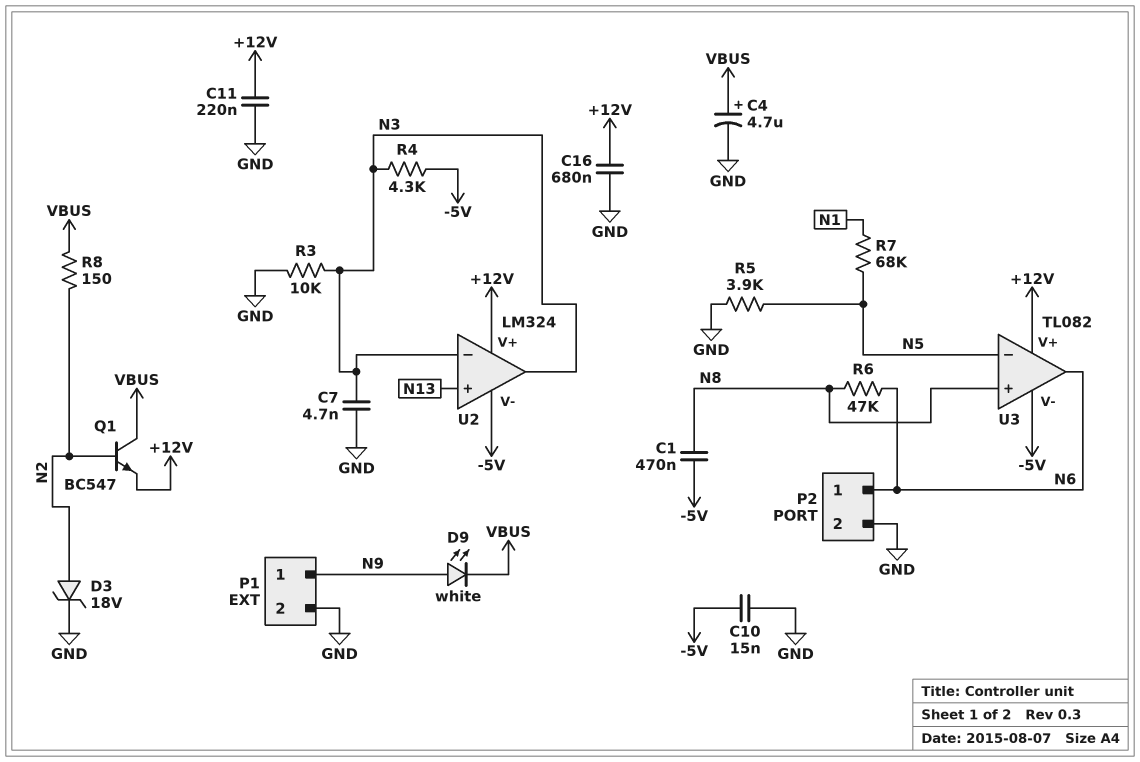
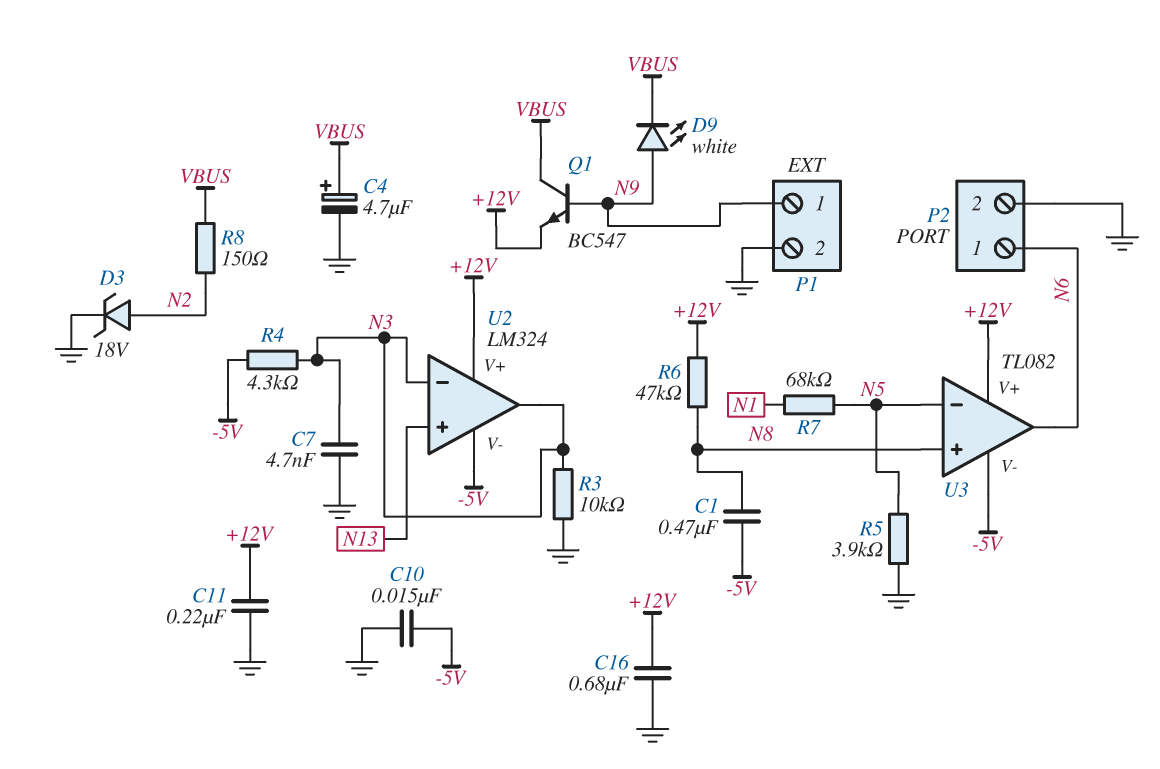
Q1: NPN BC547 (B N2, C VBUS, E +12V) -> NPN BC547 (B N9, C VBUS, E +12V)
R6: 47k (N6, N8) -> 47k (+12V, N8)

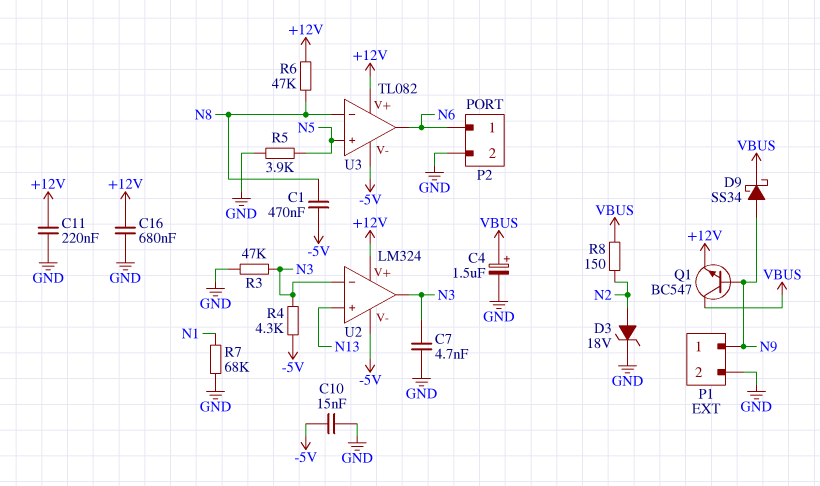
C4: 4.7uF (plus VBUS, minus GND) -> 1.5uF (plus VBUS, minus GND)
D9: LED white (A N9, K VBUS) -> schottky SS34 (A N9, K VBUS)
R3: 10k (GND, N3) -> 47k (GND, N3)
R7: 68k (N1, N5) -> 68k (GND, N1)
U3 pin in+: N8 -> N5
U3 pin in-: N5 -> N8

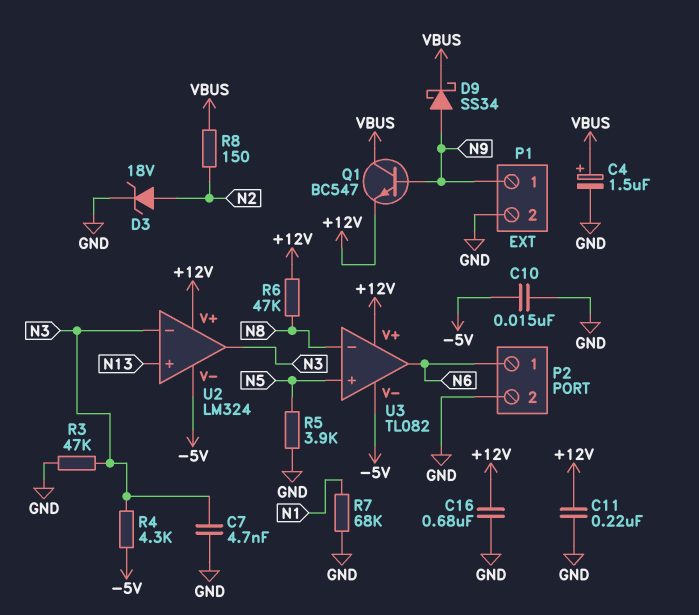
C1: 470nF (-5V, N8) -> none

